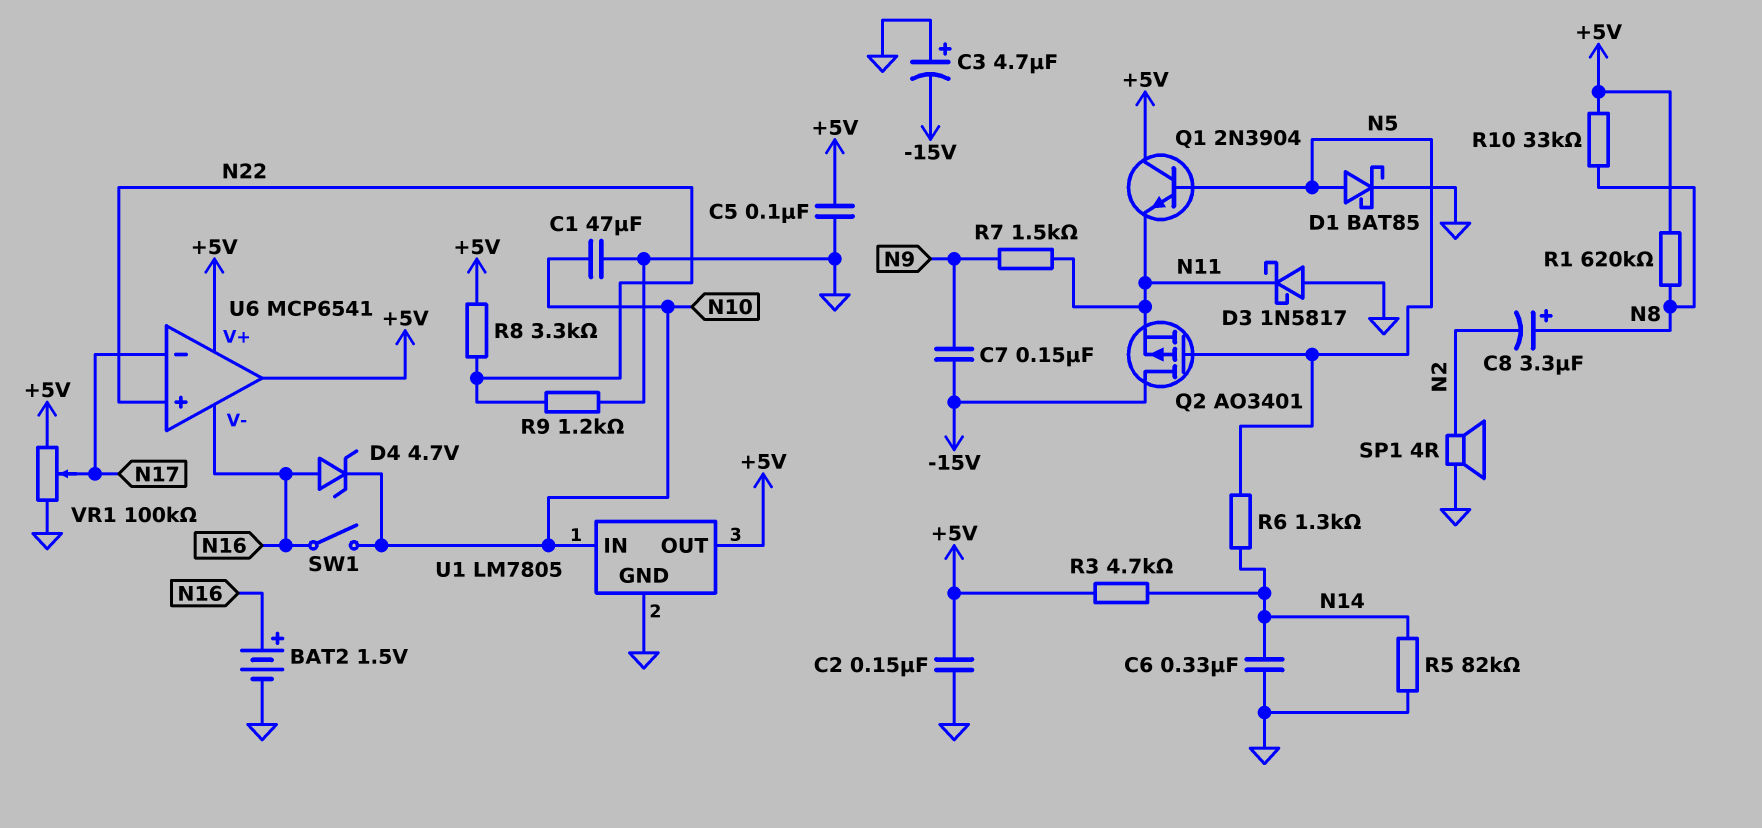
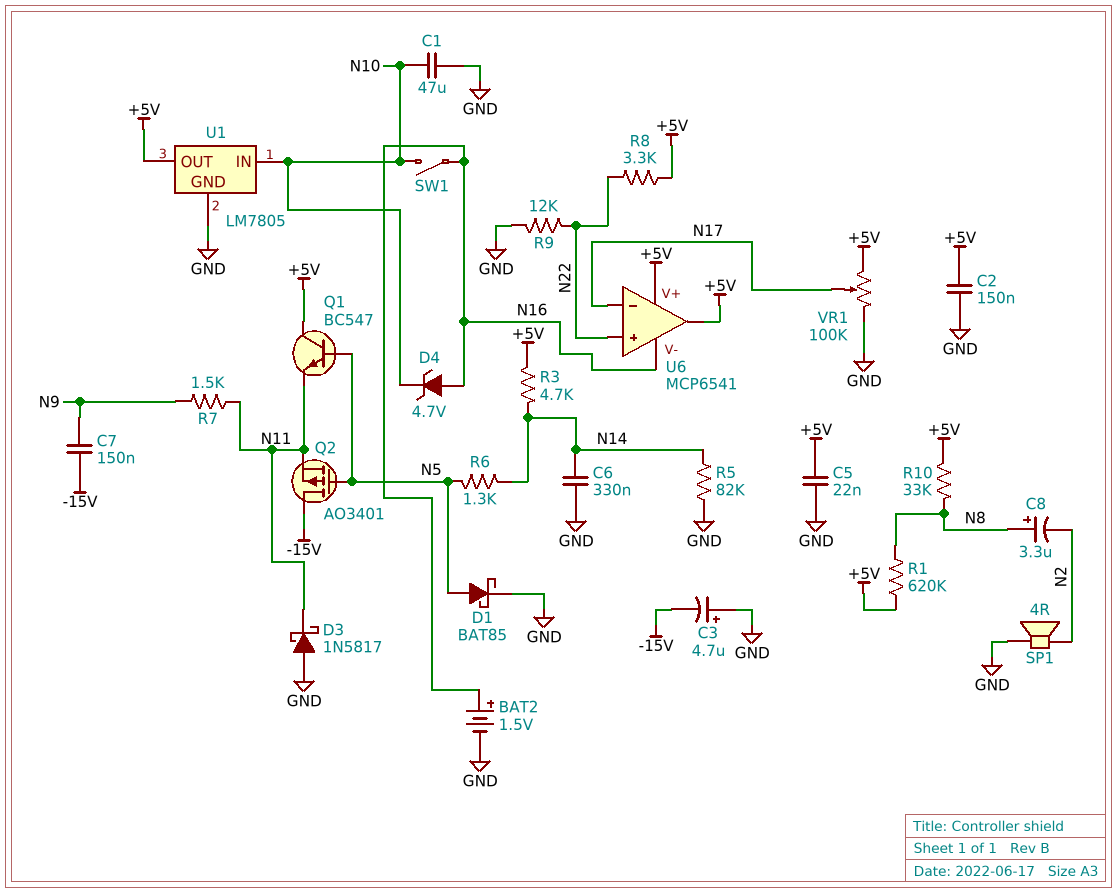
C5: 100nF (+5V, GND) -> 22nF (+5V, GND)
Q1: NPN 2N3904 (B N5, C +5V, E N11) -> NPN BC547 (B N5, C +5V, E N11)
R9: 1.2k (GND, N22) -> 12k (GND, N22)

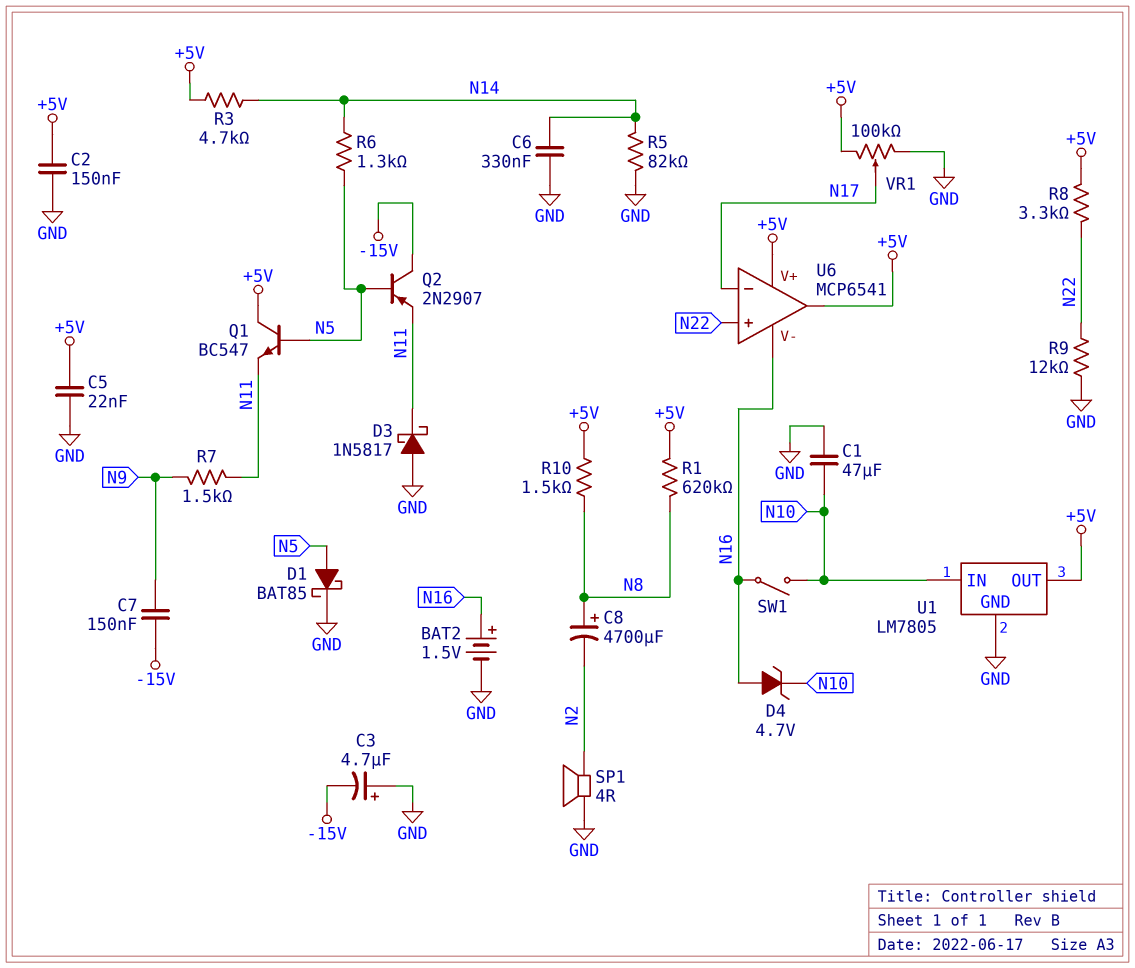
C8: 3.3uF (plus N8, minus N2) -> 4700uF (plus N8, minus N2)
Q2: PMOS AO3401 (G N5, D -15V, S N11) -> PNP 2N2907 (B N5, C -15V, E N11)
R10: 33k (+5V, N8) -> 1.5k (+5V, N8)

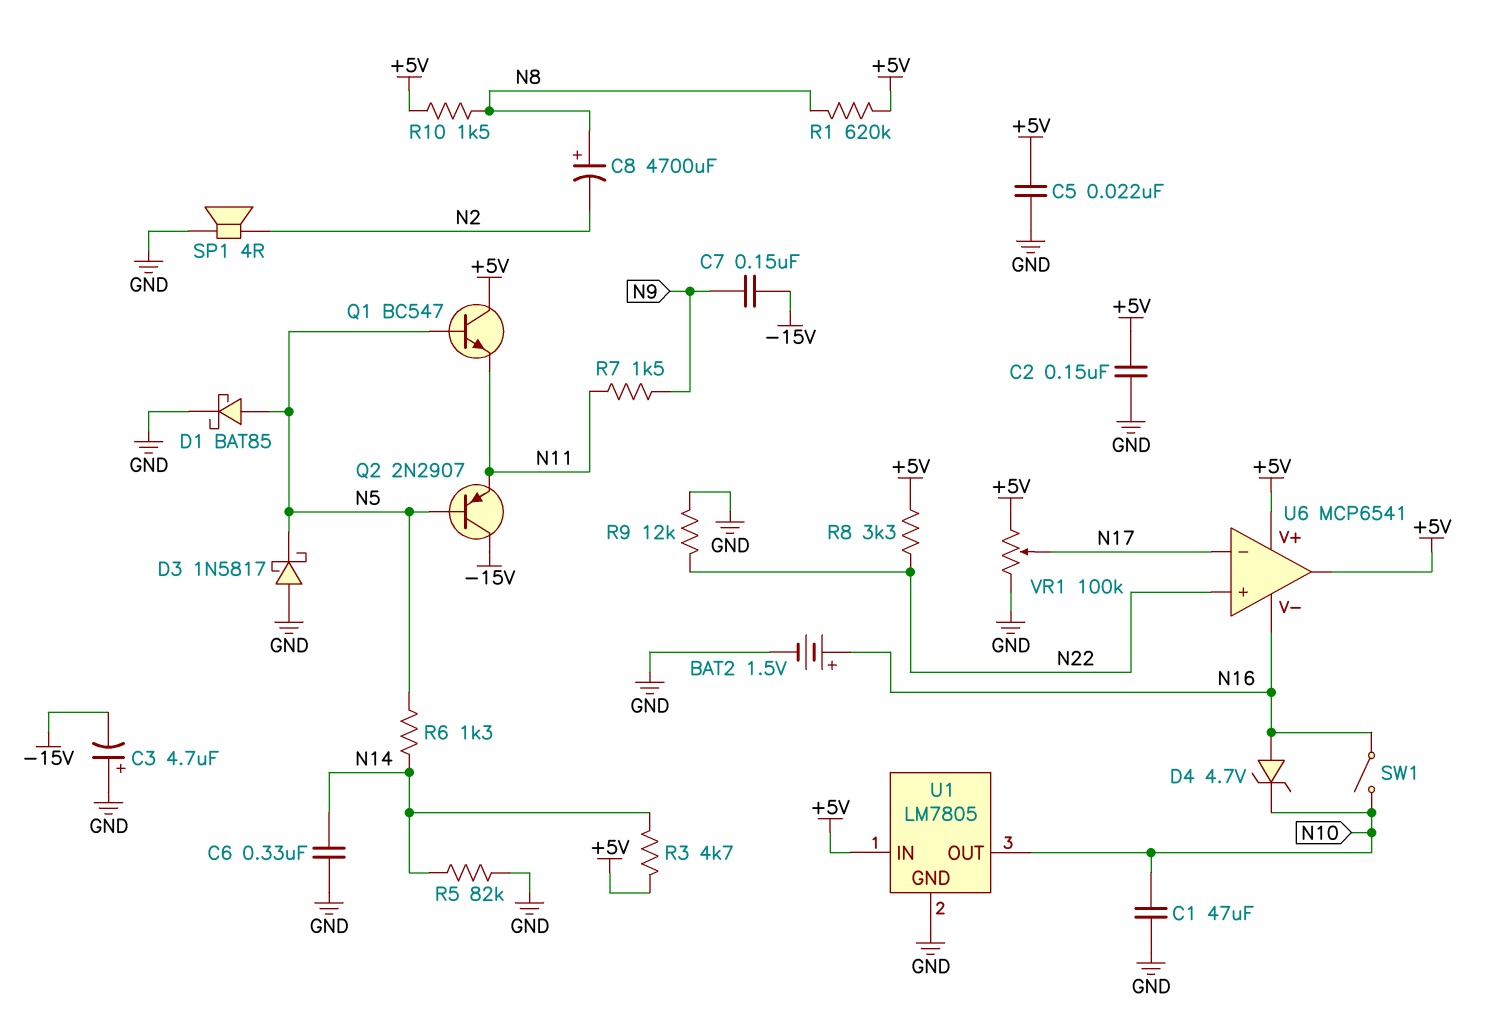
D3: schottky 1N5817 (A GND, K N11) -> schottky 1N5817 (A GND, K N5)
U1 pin IN: N10 -> +5V
U1 pin OUT: +5V -> N10

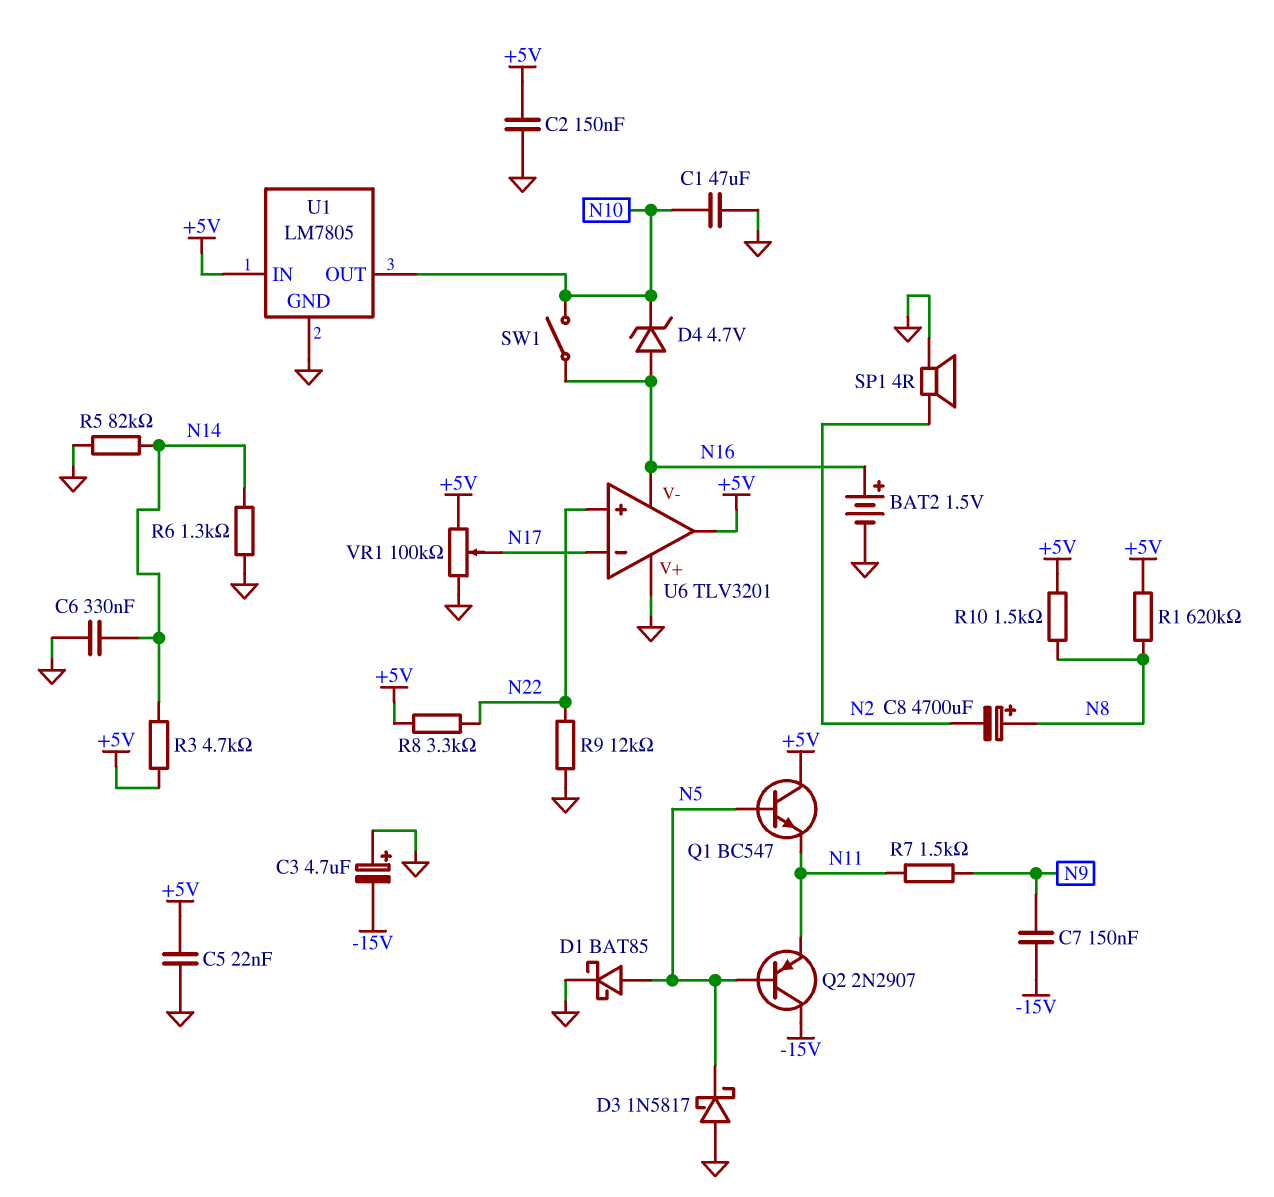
R6: 1.3k (N5, N14) -> 1.3k (GND, N14)
U6: MCP6541 -> TLV3201
U6 pin V+: +5V -> GND

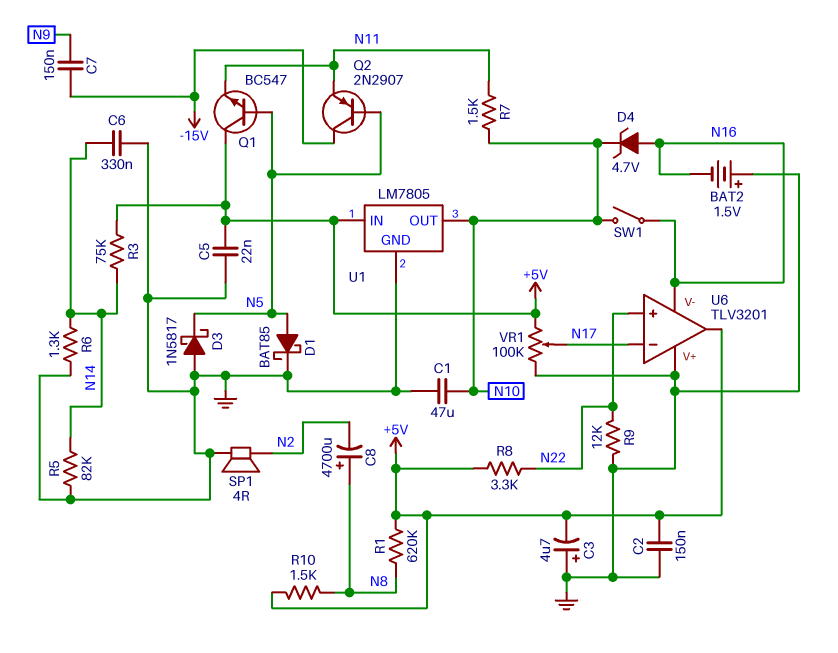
BAT2: 1.5V (plus N16, minus GND) -> 1.5V (plus GND, minus N16)
C3: 4.7uF (plus GND, minus -15V) -> 4.7uF (plus GND, minus +5V)
R3: 4.7k (+5V, N14) -> 75k (+5V, N14)
R7: 1.5k (N9, N11) -> 1.5k (N10, N11)

